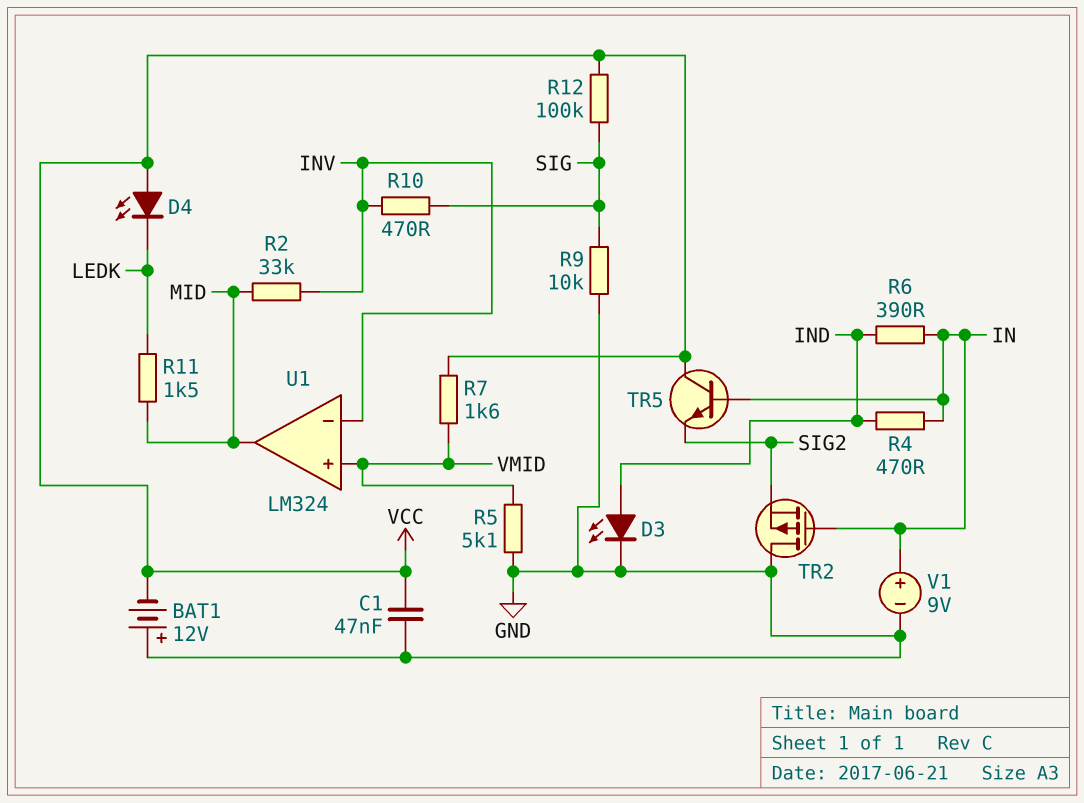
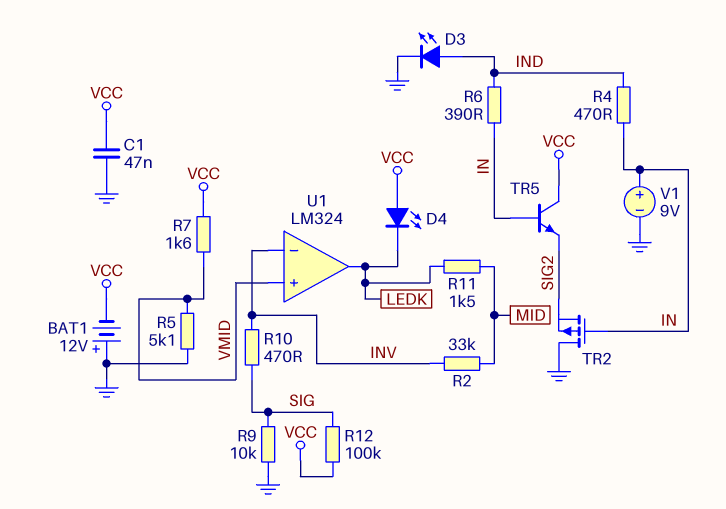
U1 pin out: MID -> LEDK

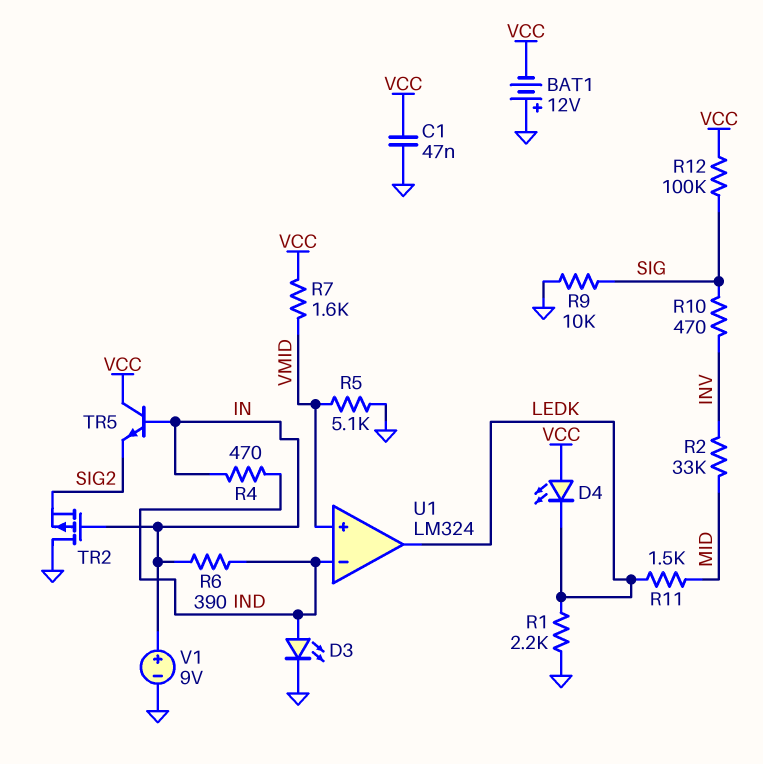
R1: none -> 2.2k (GND, LEDK)
U1 pin in-: INV -> IND

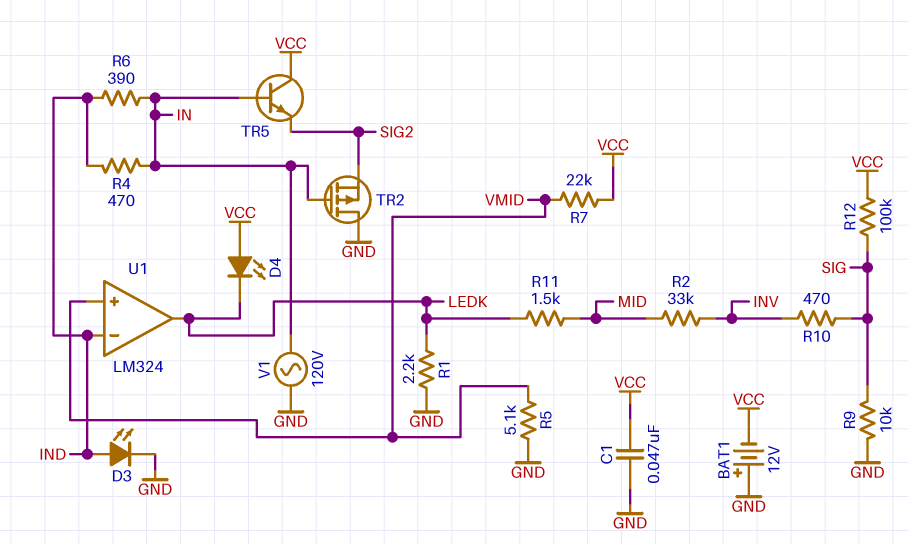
R7: 1.6k (VCC, VMID) -> 22k (VCC, VMID)
V1: 9V (plus IN, minus GND) -> AC 120V (GND, IN)

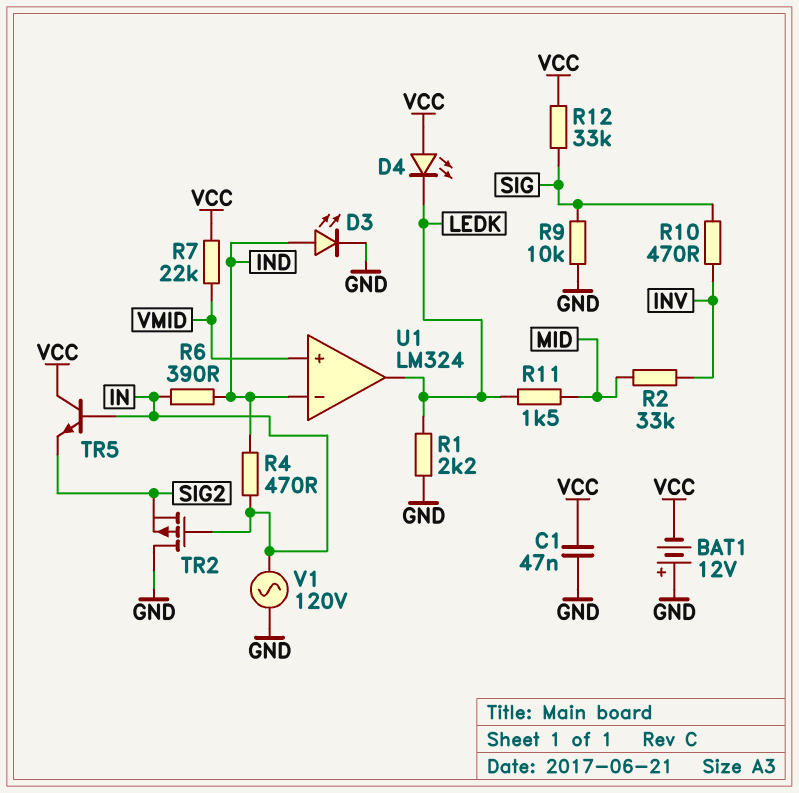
R5: 5.1k (GND, VMID) -> none
R12: 100k (SIG, VCC) -> 33k (SIG, VCC)

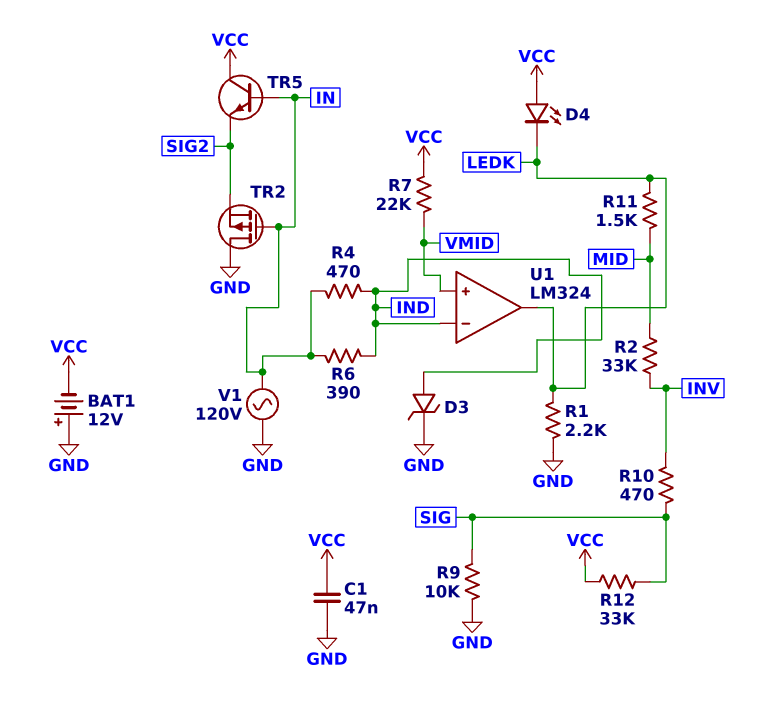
D3: LED (A IND, K GND) -> zener (A IND, K GND)

